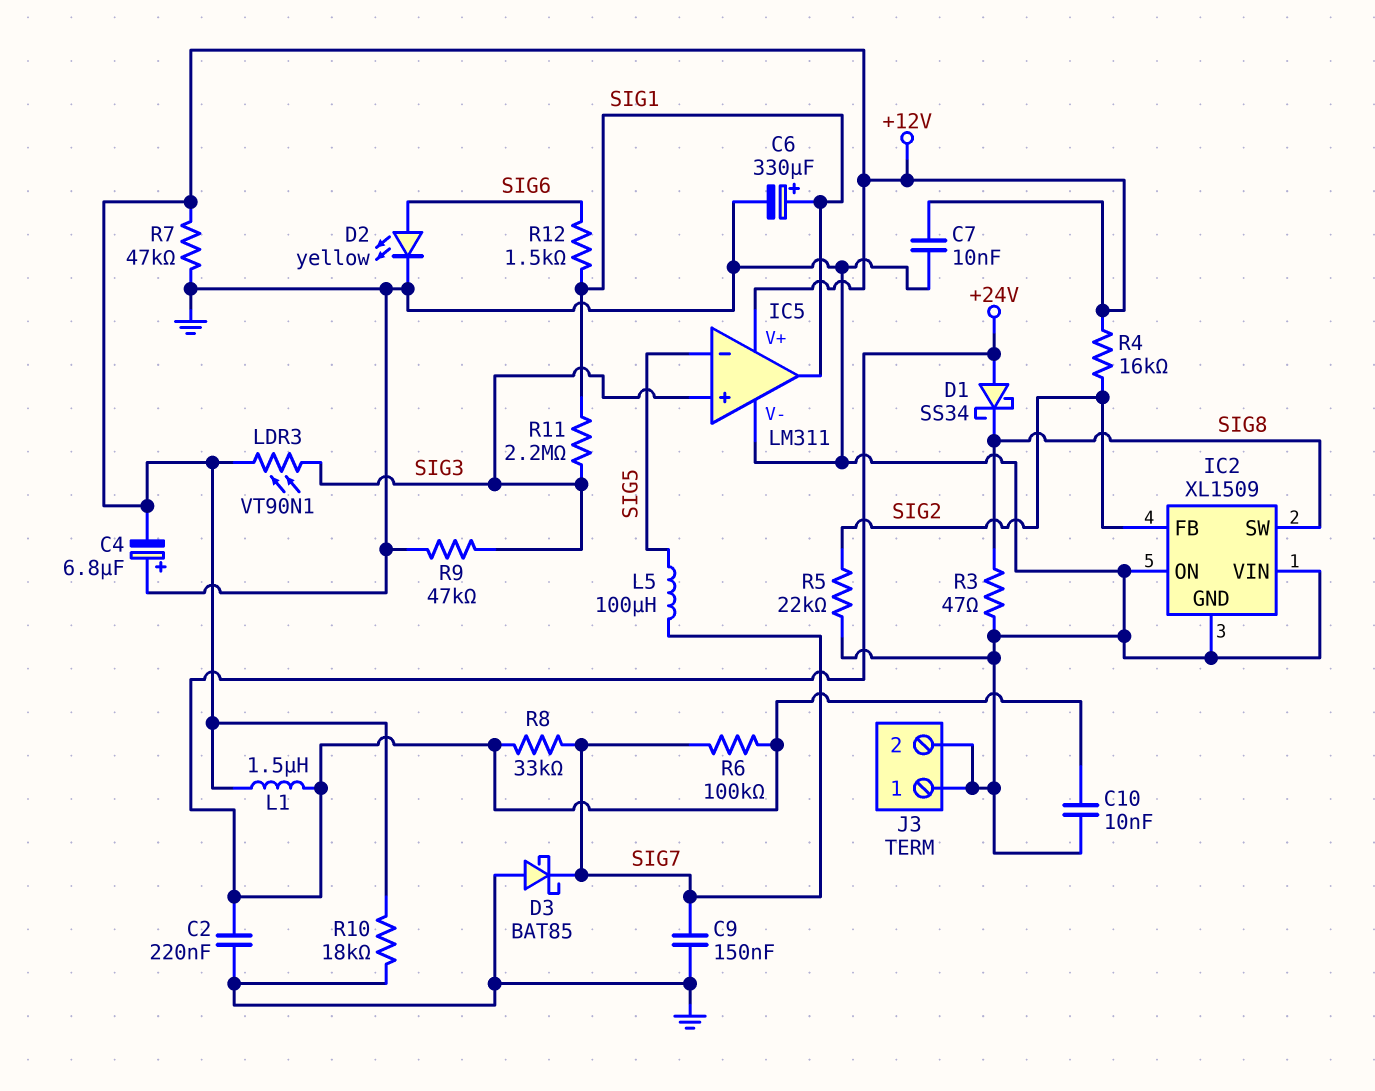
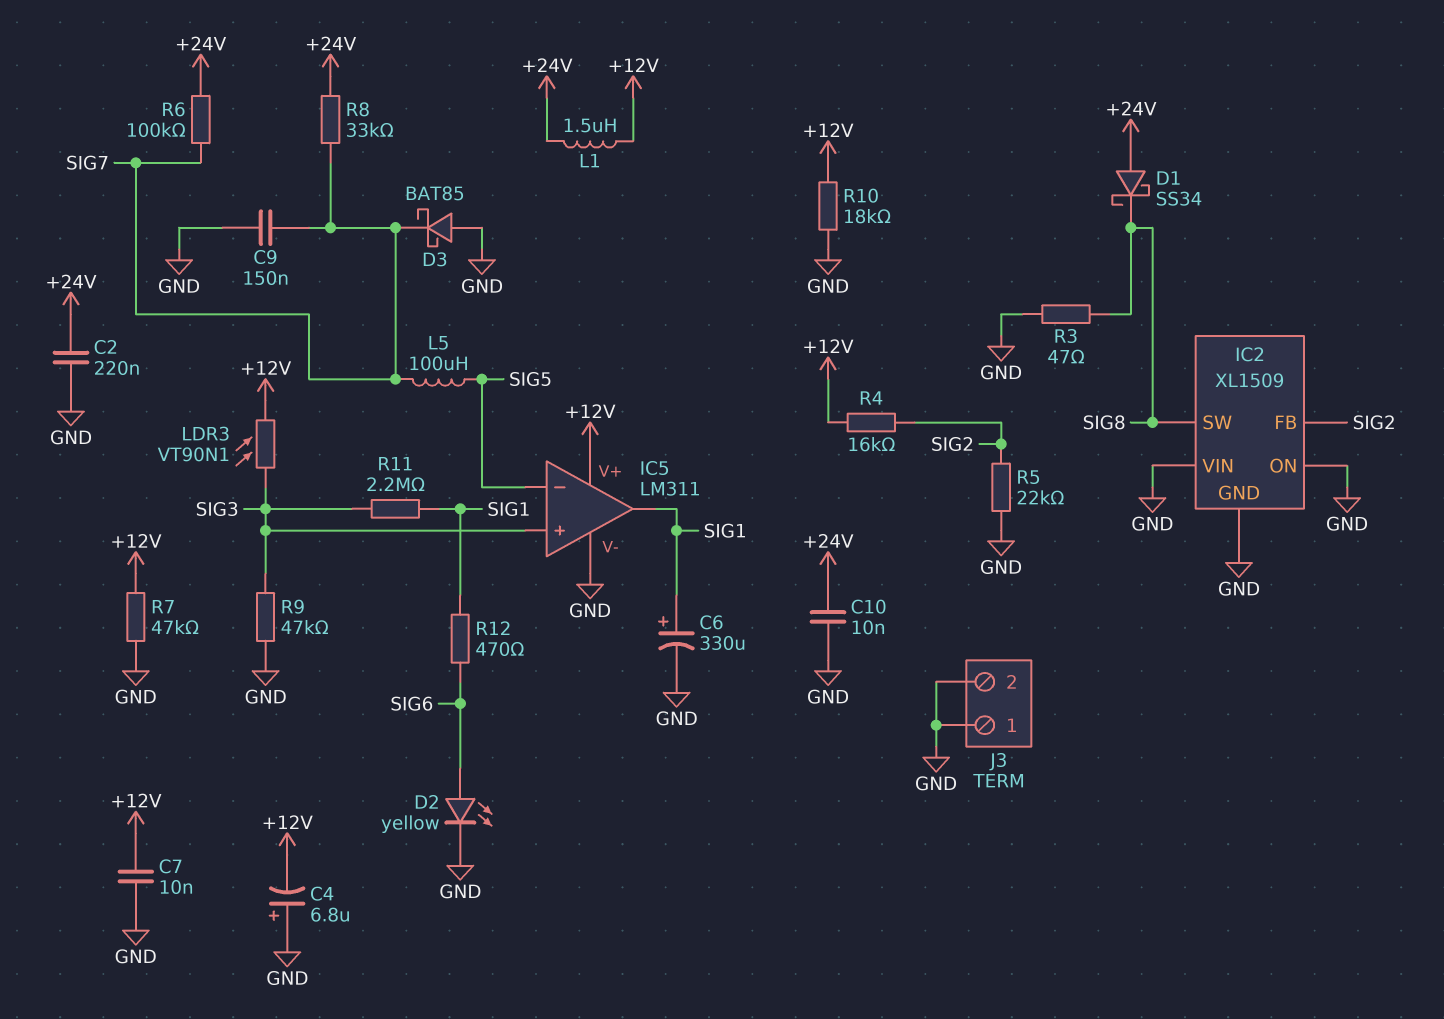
R12: 1.5k (SIG1, SIG6) -> 470 (SIG1, SIG6)

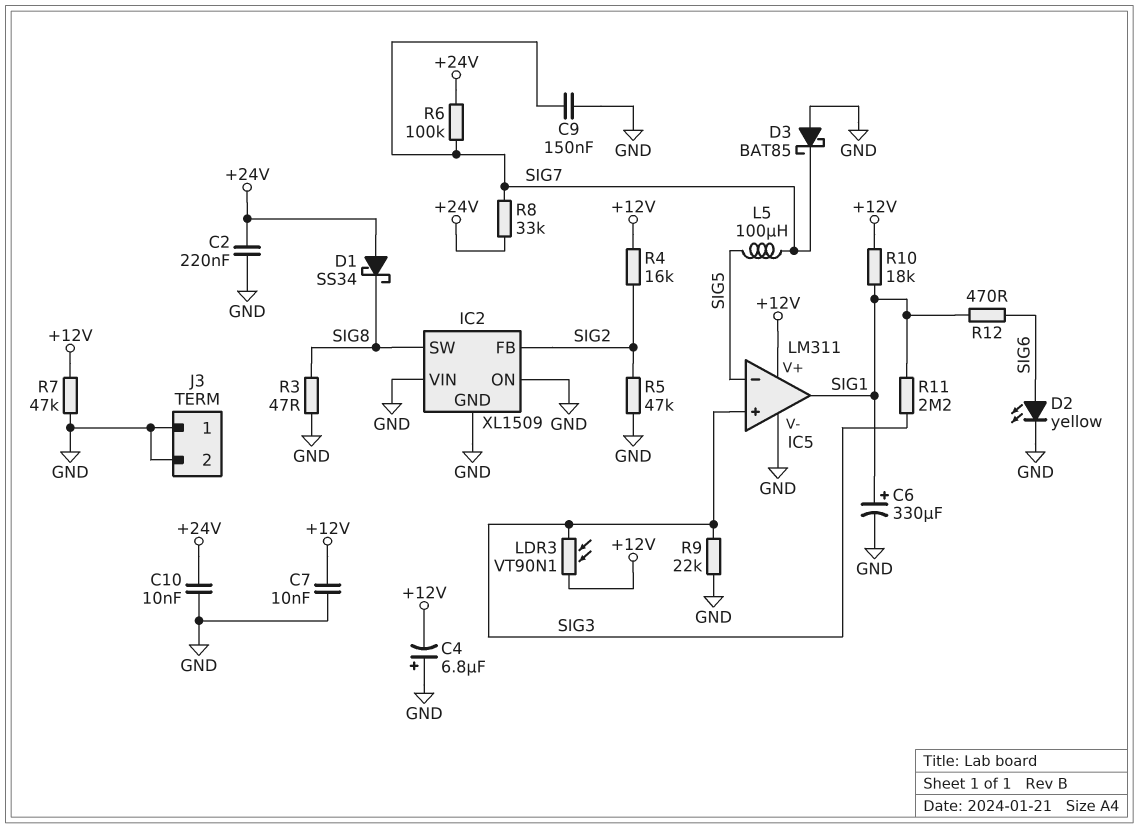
L1: 1.5uH (+12V, +24V) -> none
R5: 22k (GND, SIG2) -> 47k (GND, SIG2)
R9: 47k (GND, SIG3) -> 22k (GND, SIG3)
R10: 18k (+12V, GND) -> 18k (+12V, SIG1)

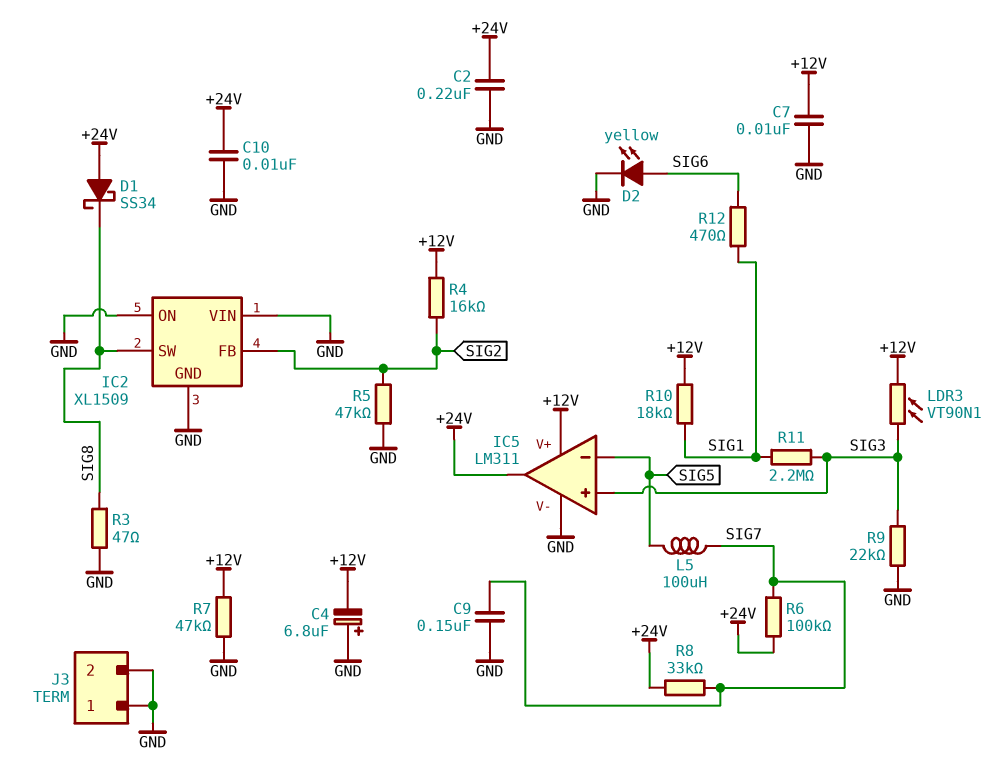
C6: 330uF (plus SIG1, minus GND) -> none
D3: schottky BAT85 (A GND, K SIG7) -> none
IC5 pin out: SIG1 -> +24V

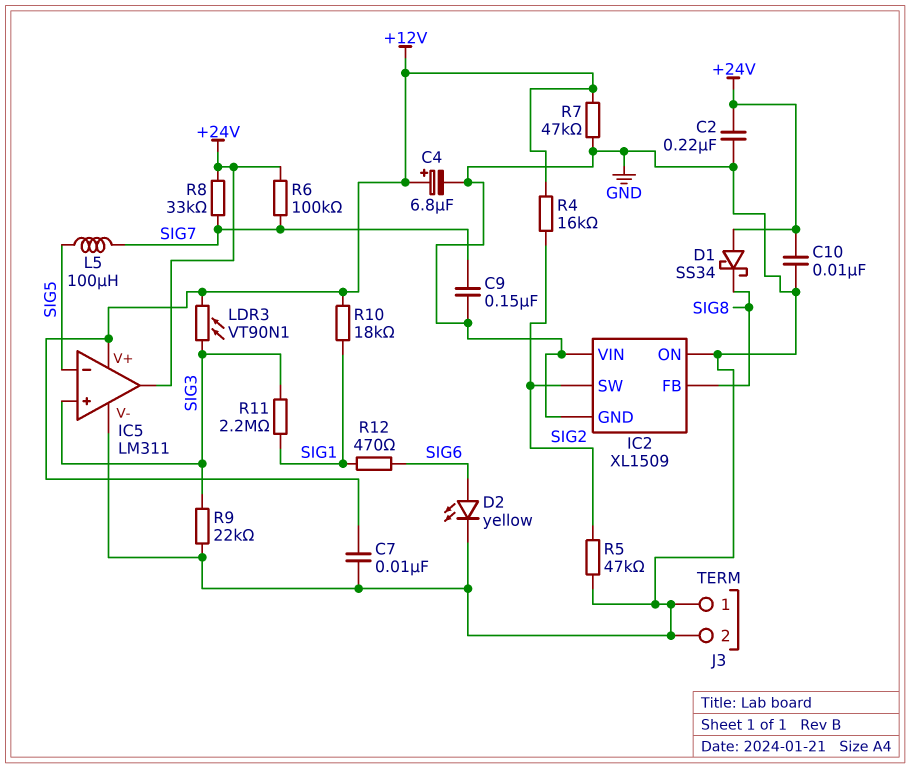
C4: 6.8uF (plus GND, minus +12V) -> 6.8uF (plus +12V, minus GND)
IC2 pin FB: SIG2 -> SIG8
IC2 pin SW: SIG8 -> SIG2
R3: 47 (GND, SIG8) -> none

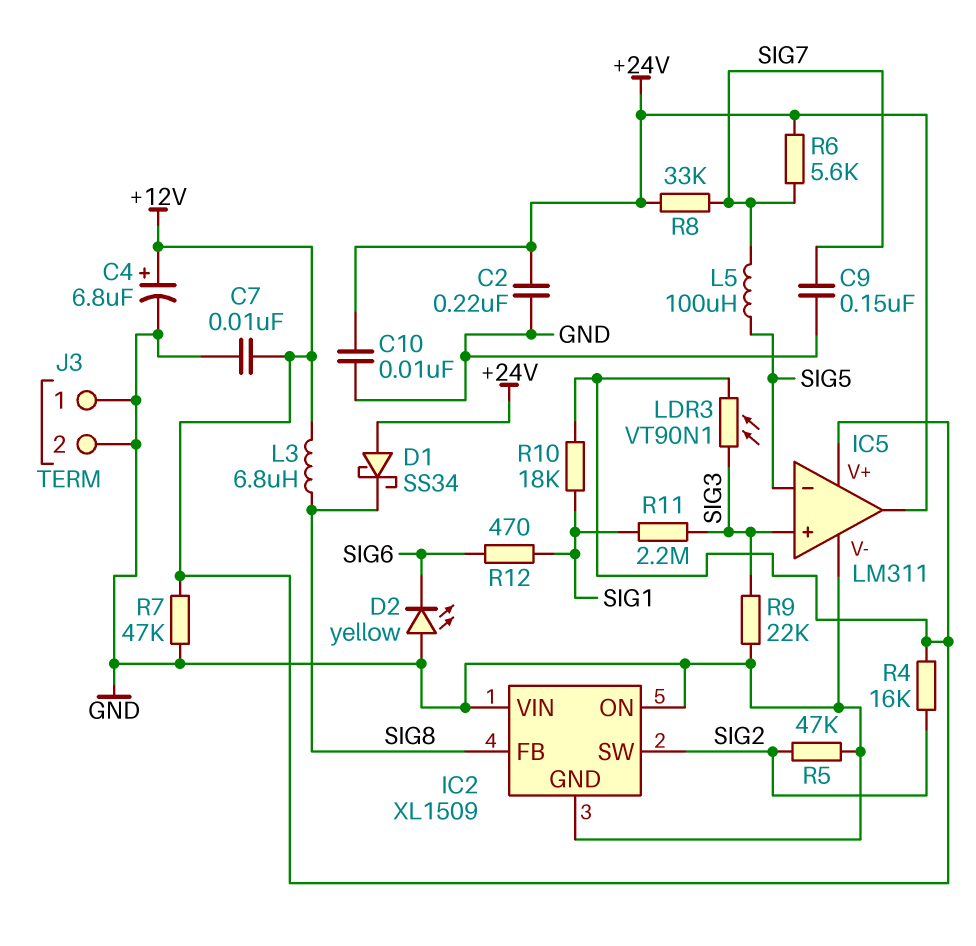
D2: LED yellow (A SIG6, K GND) -> LED yellow (A GND, K SIG6)
L3: none -> 6.8uH (+12V, SIG8)
R6: 100k (+24V, SIG7) -> 5.6k (+24V, SIG7)

